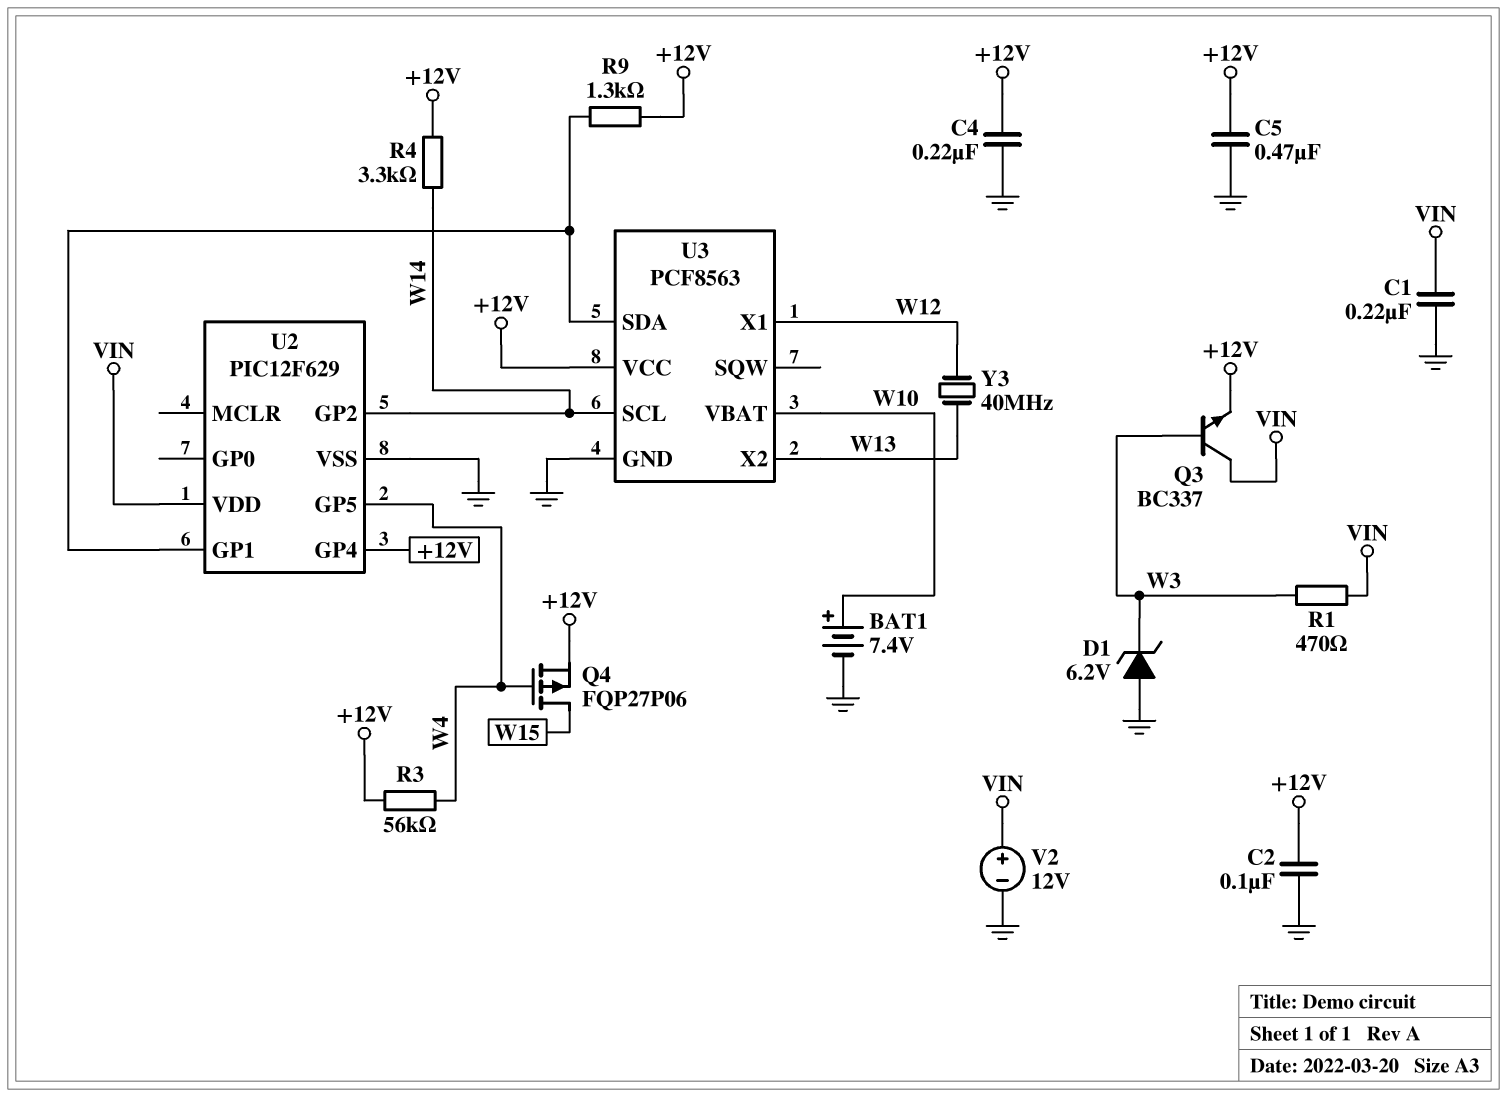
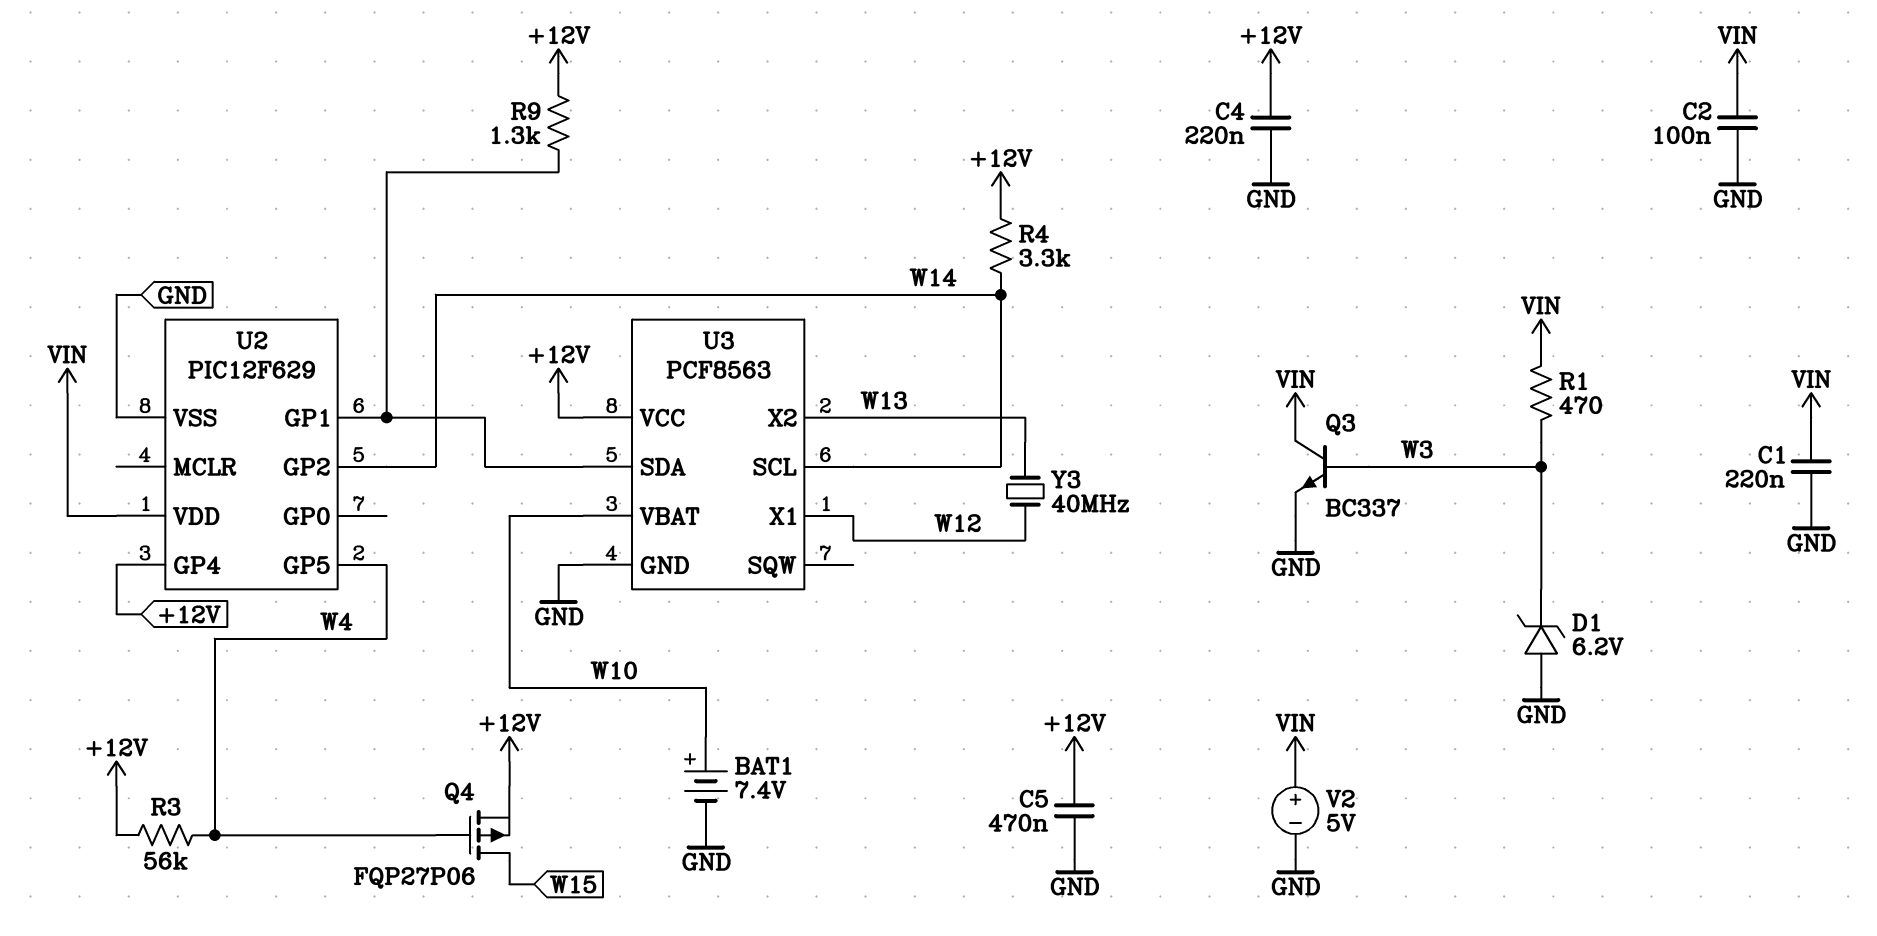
C2: 100nF (+12V, GND) -> 100nF (GND, VIN)
Q3: NPN BC337 (B W3, C VIN, E +12V) -> NPN BC337 (B W3, C VIN, E GND)
V2: 12V (plus VIN, minus GND) -> 5V (plus VIN, minus GND)

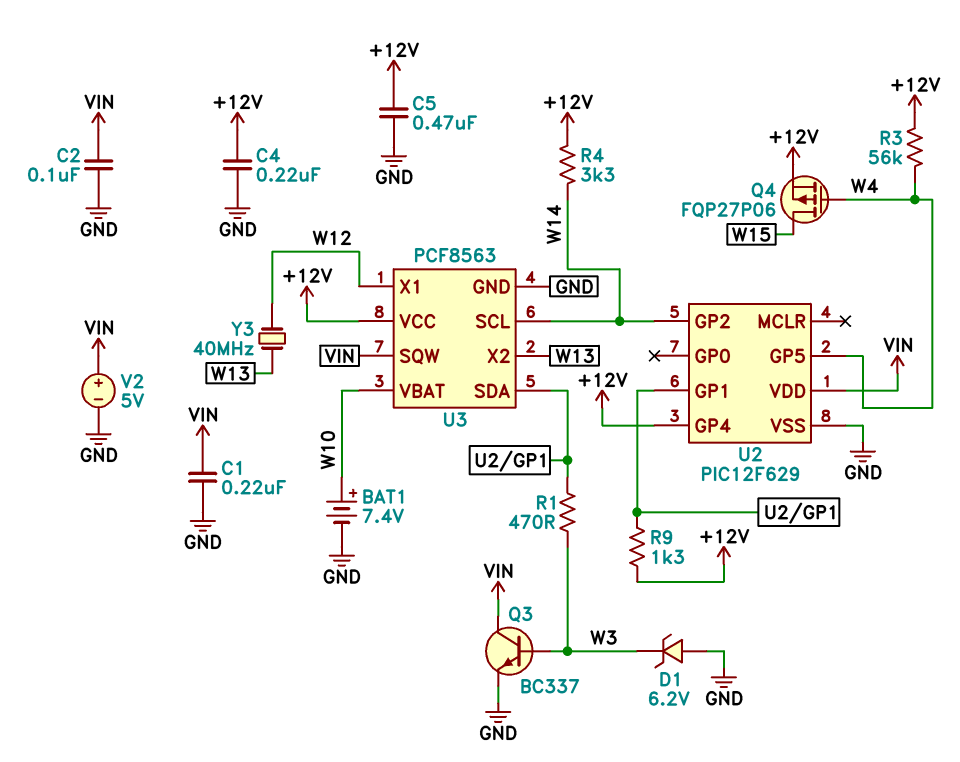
R1: 470 (VIN, W3) -> 470 (U2/GP1, W3)
U3 pin SQW: none -> VIN

